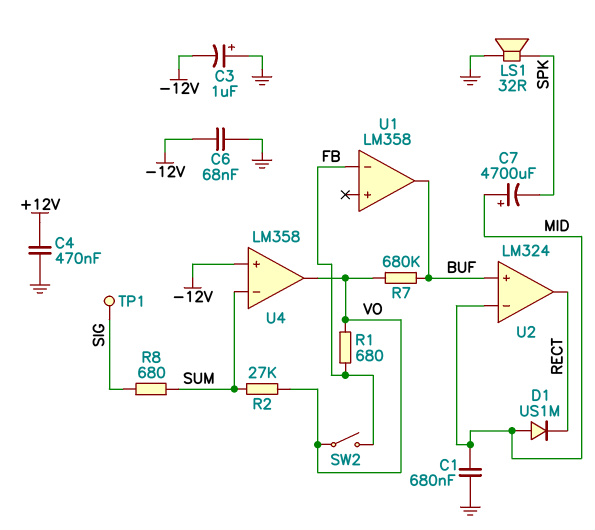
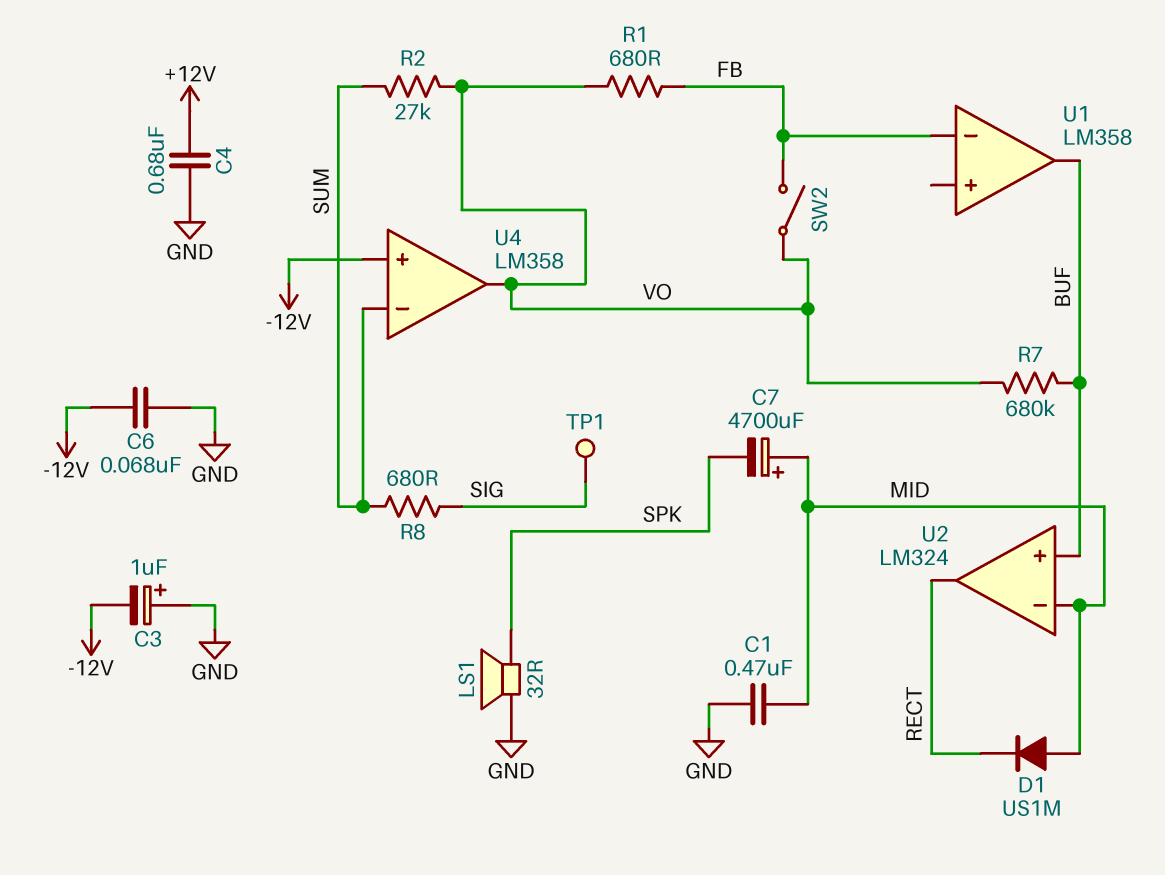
C1: 680nF (GND, MID) -> 470nF (GND, MID)
C4: 470nF (+12V, GND) -> 680nF (+12V, GND)

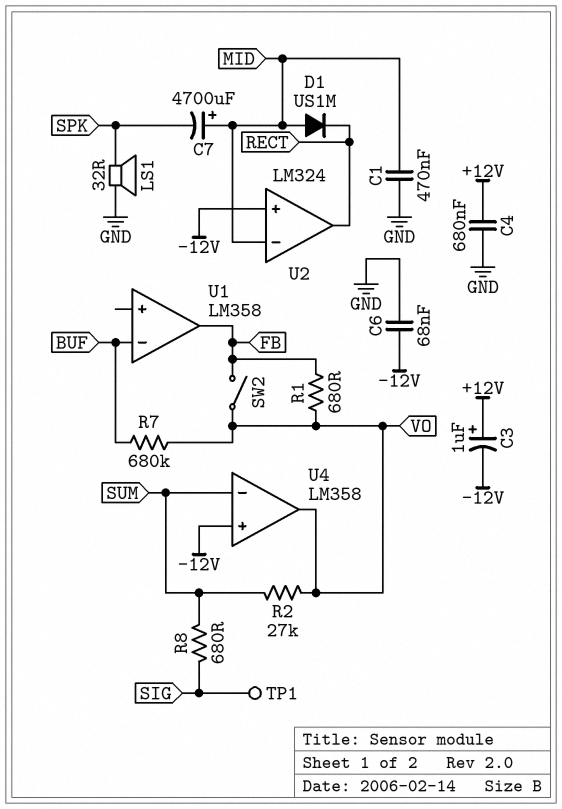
C3: 1uF (plus GND, minus -12V) -> 1uF (plus +12V, minus -12V)
U1 pin in-: FB -> BUF
U1 pin out: BUF -> FB
U2 pin in+: BUF -> -12V

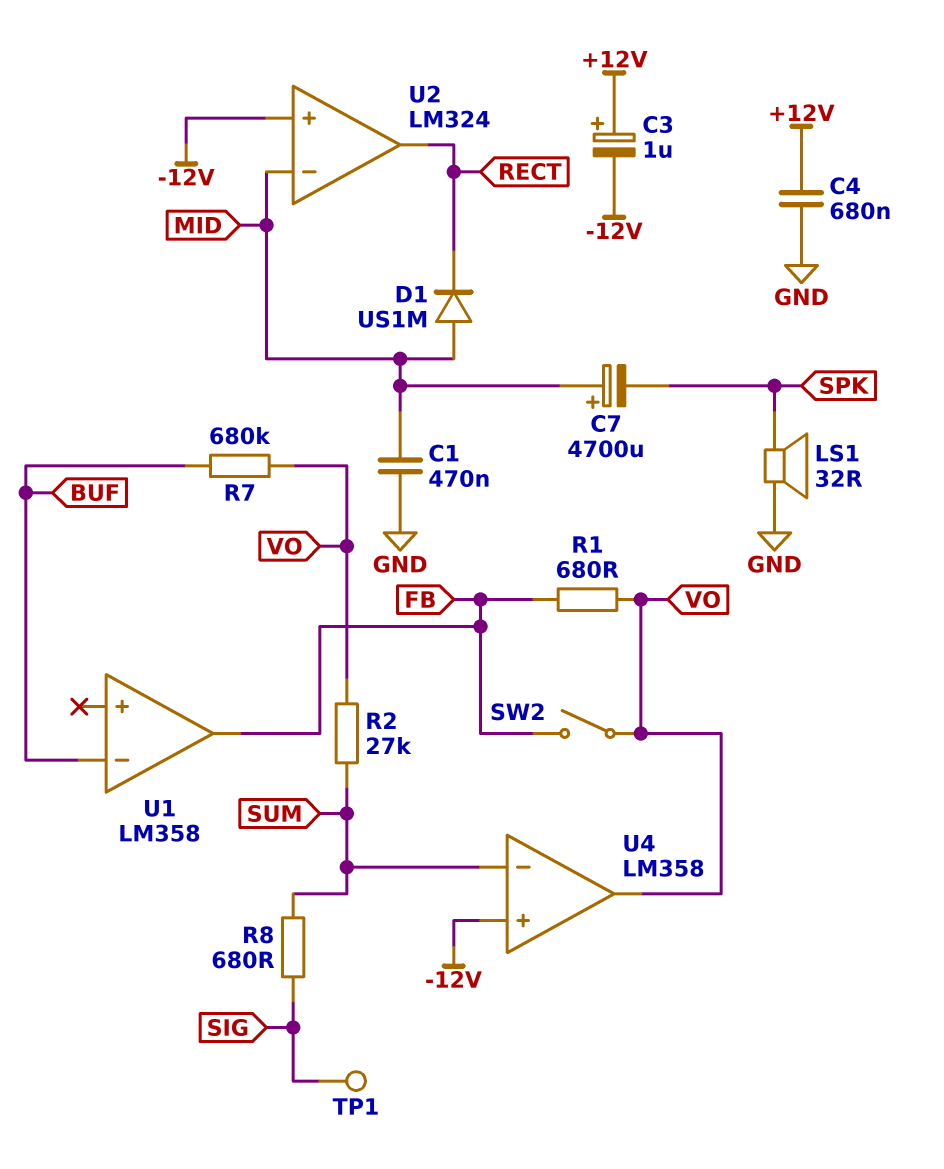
C6: 68nF (-12V, GND) -> none

